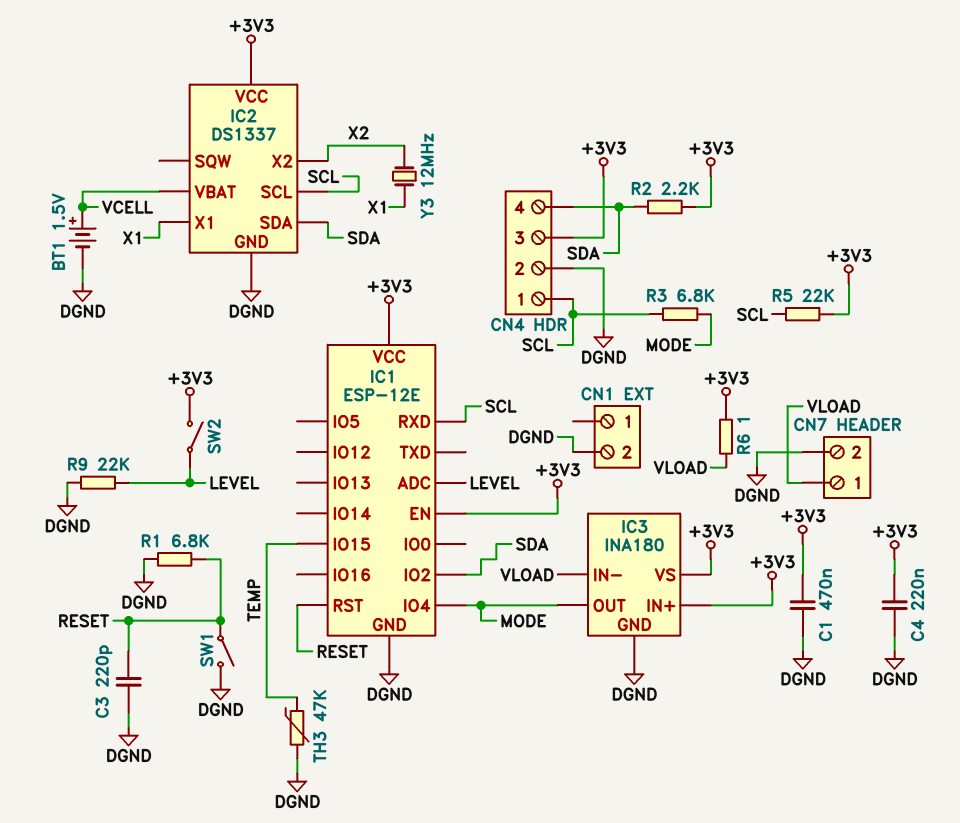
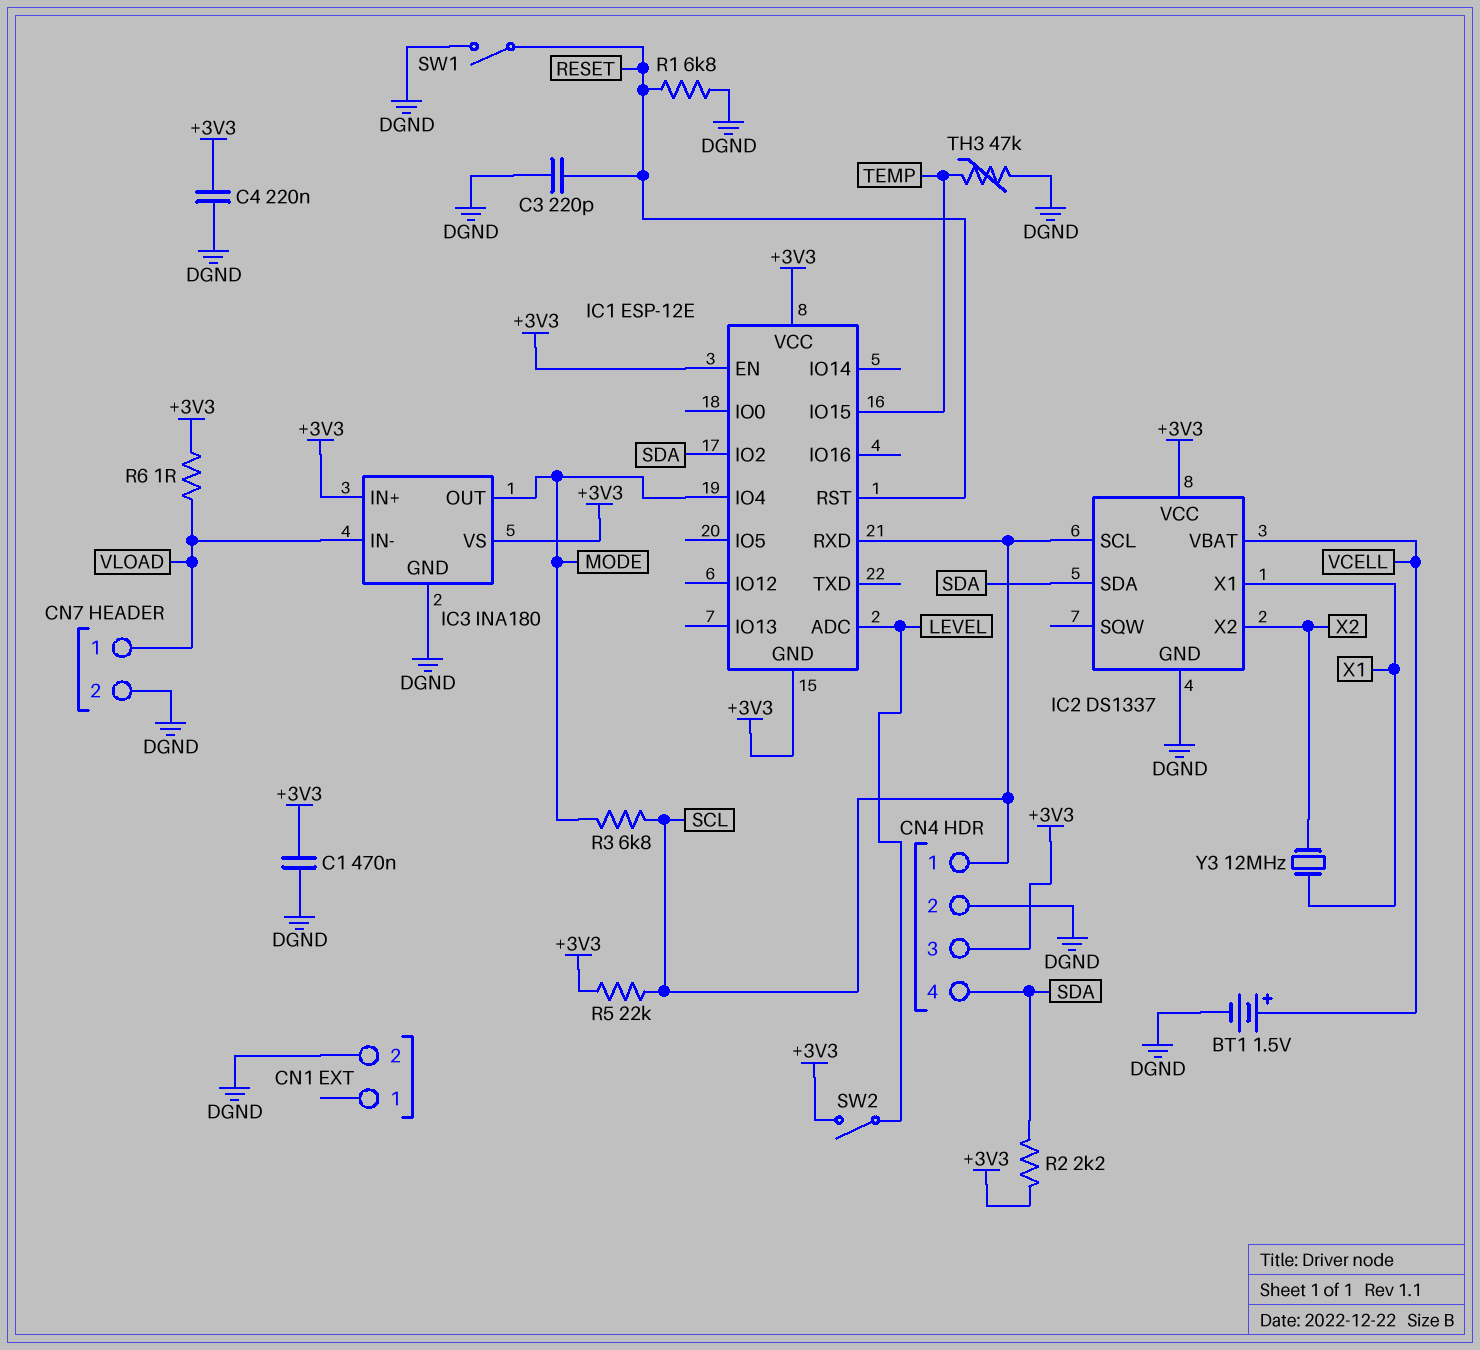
IC1 pin GND: DGND -> +3V3
R9: 22k (DGND, LEVEL) -> none

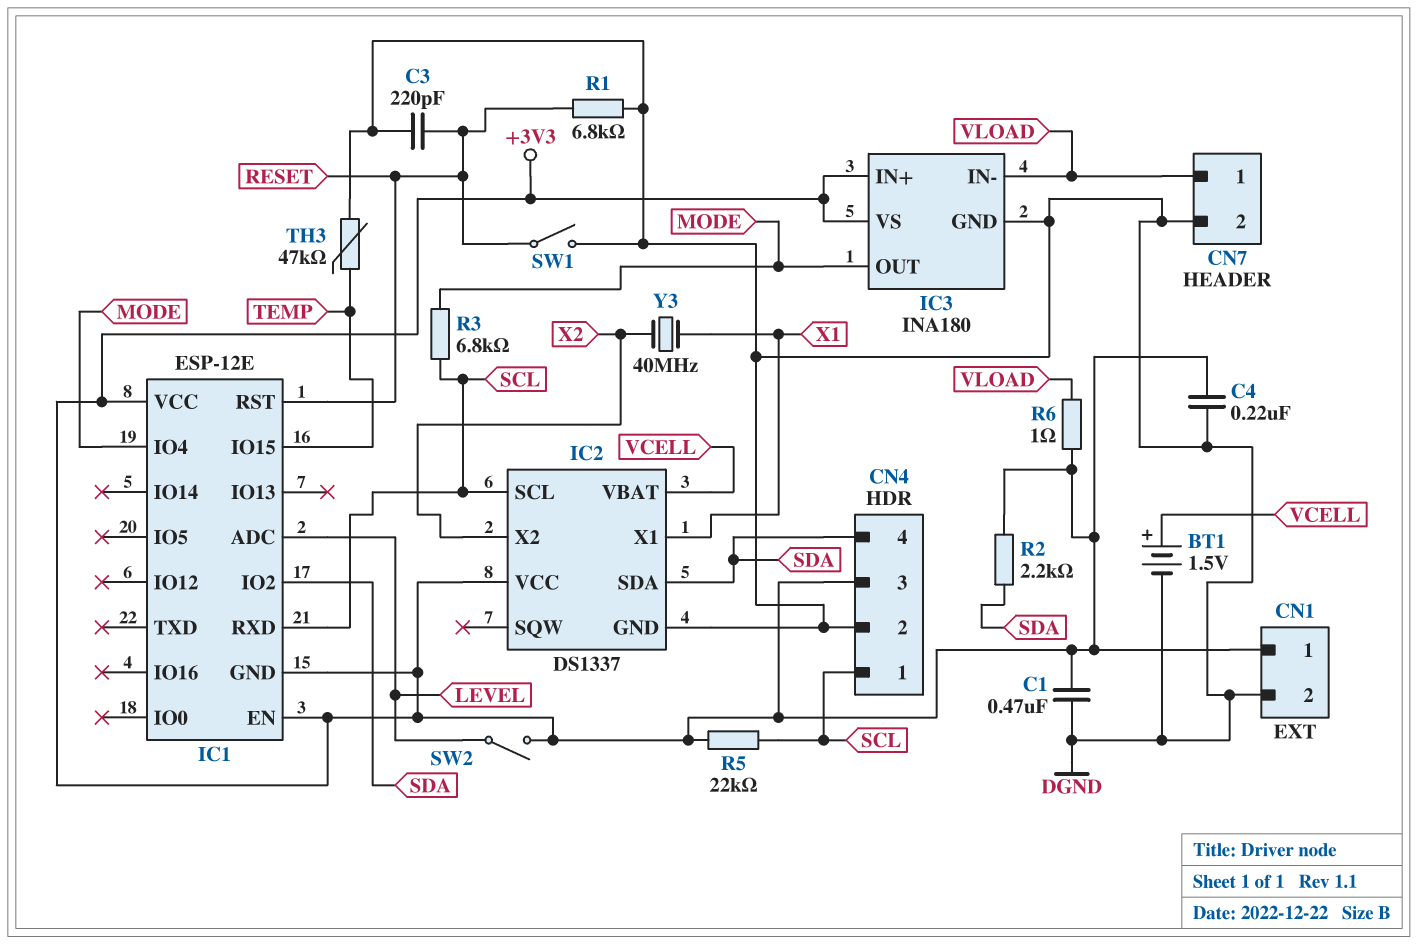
CN1 pin 1: none -> +3V3
Y3: 12MHz (X1, X2) -> 40MHz (X1, X2)

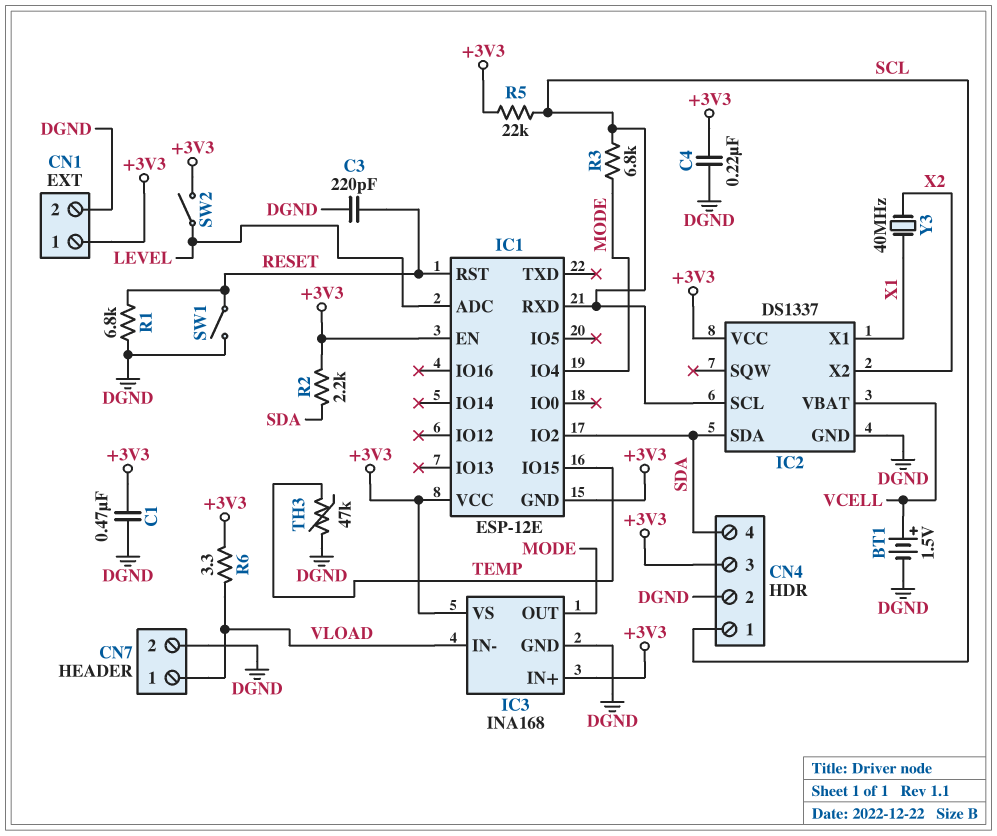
IC3: INA180 -> INA168
R6: 1 (+3V3, VLOAD) -> 3.3 (+3V3, VLOAD)

